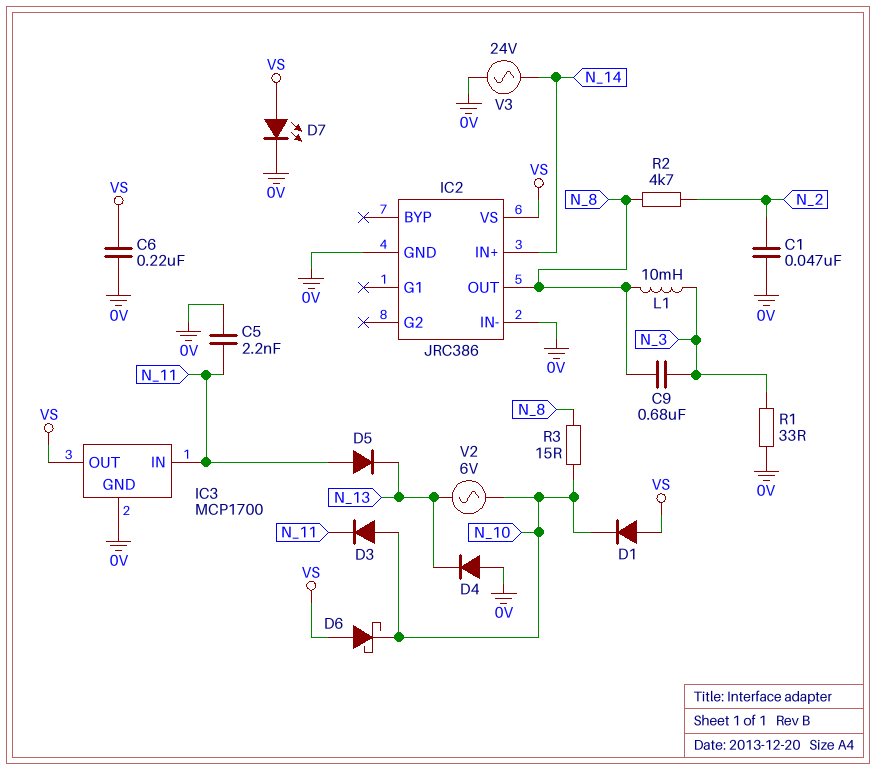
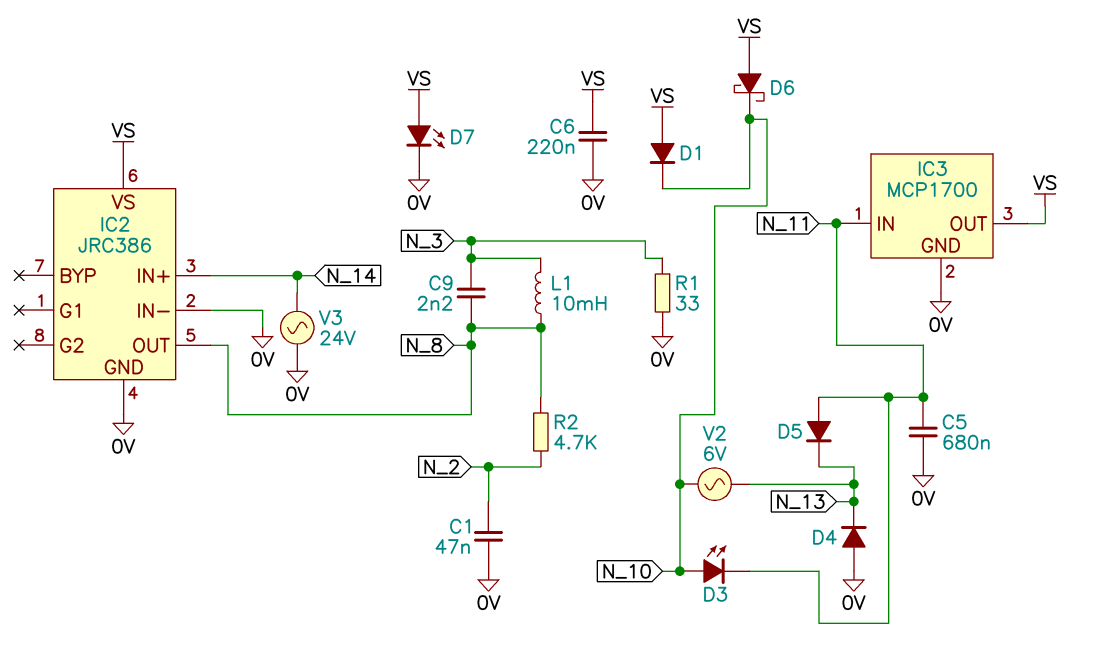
C5: 2.2nF (0V, N_11) -> 680nF (0V, N_11)
C9: 680nF (N_3, N_8) -> 2.2nF (N_3, N_8)
D3: diode (A N_10, K N_11) -> LED (A N_10, K N_11)
R3: 15 (N_8, N_10) -> none

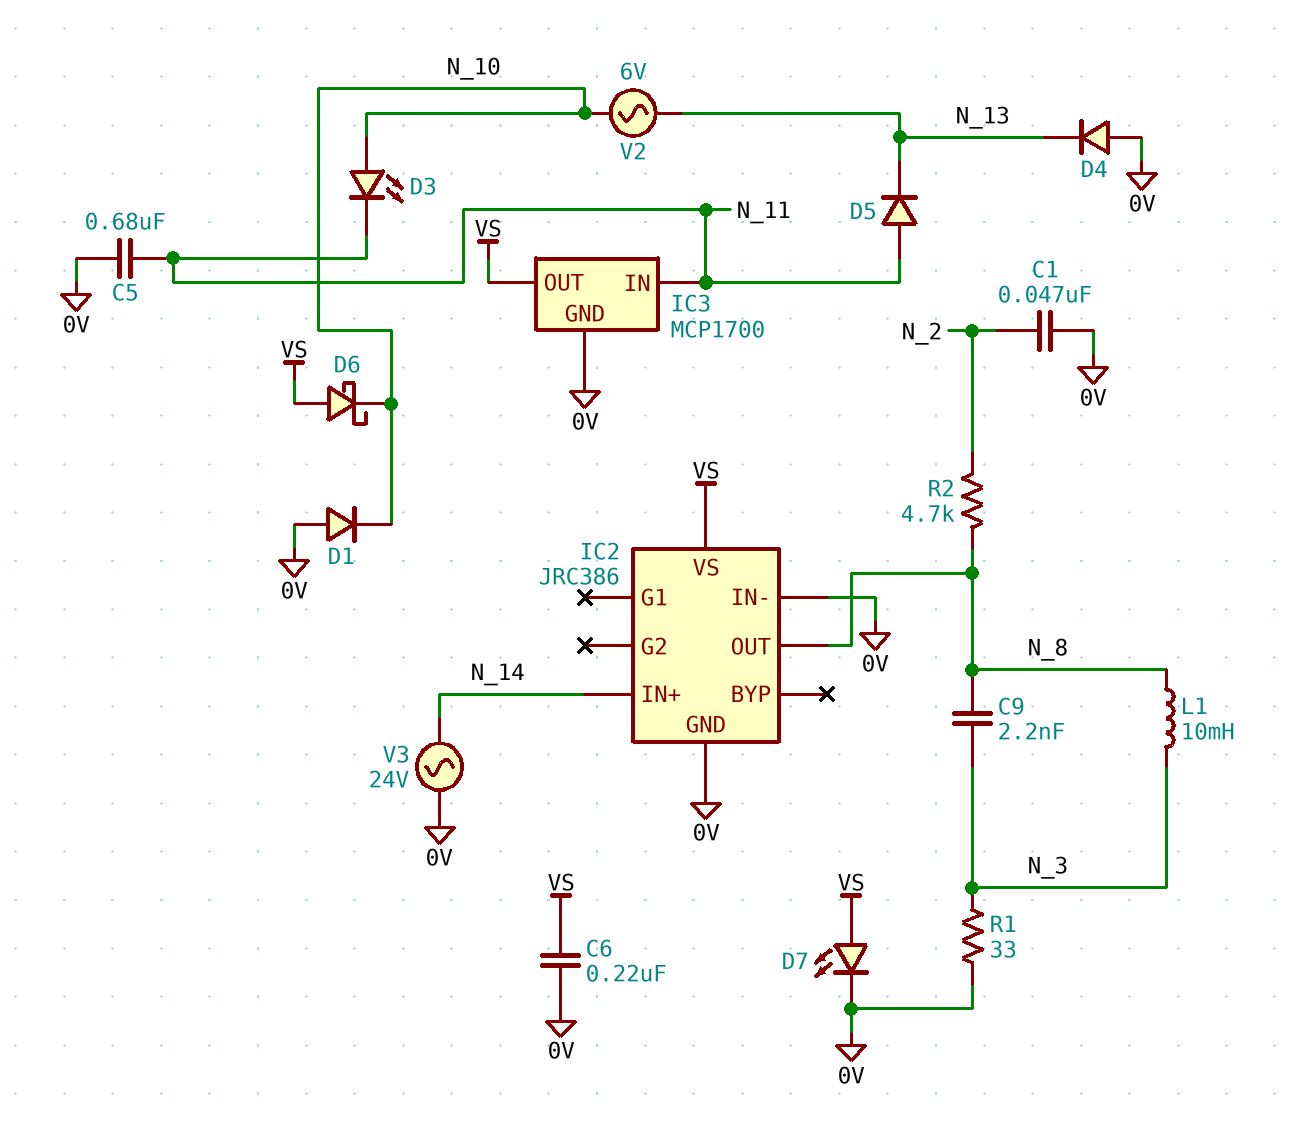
D1: diode (A VS, K N_10) -> diode (A 0V, K N_10)

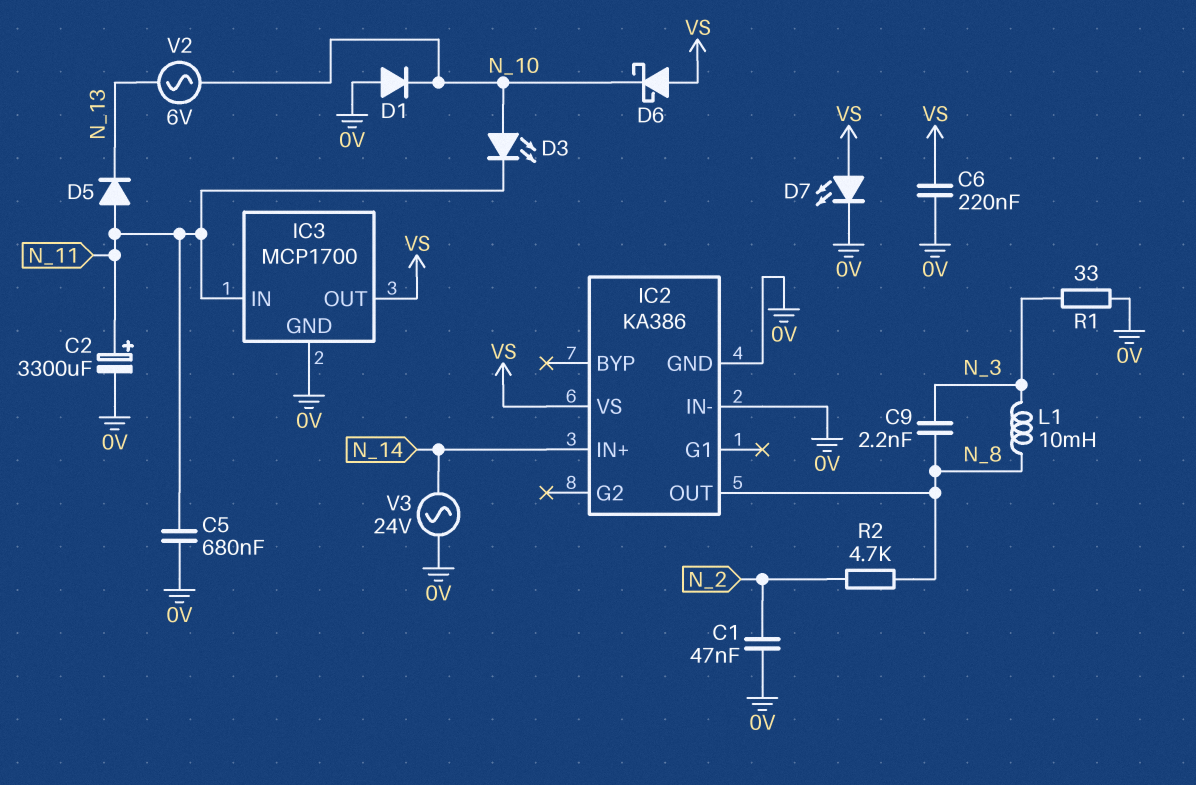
C2: none -> 3300uF (plus N_11, minus 0V)
D4: diode (A 0V, K N_13) -> none
IC2: JRC386 -> KA386

